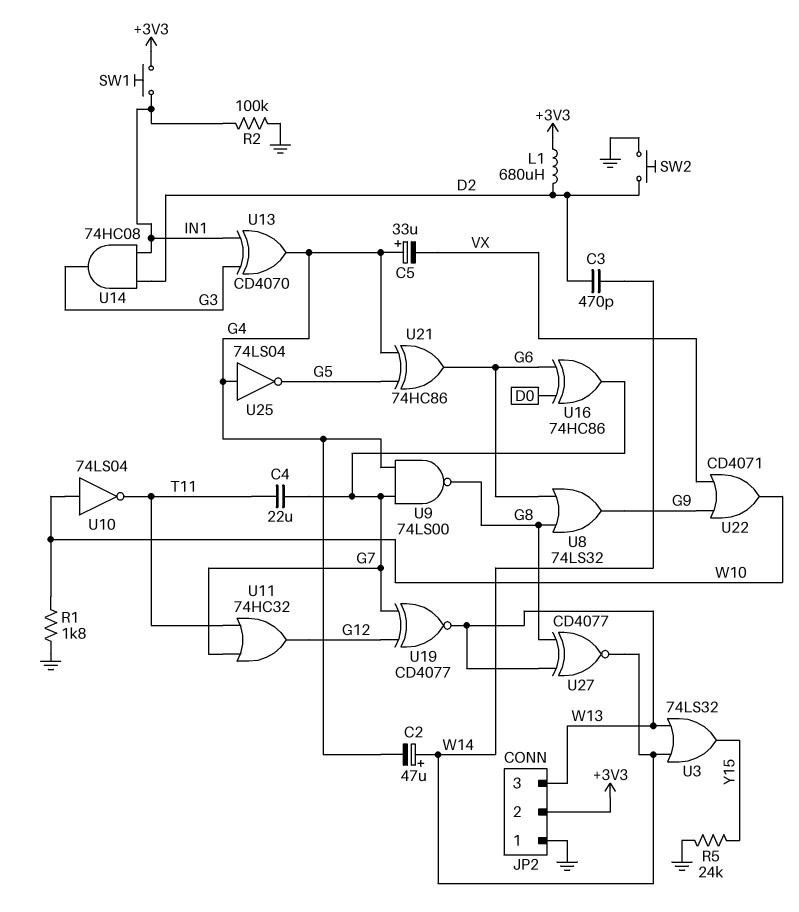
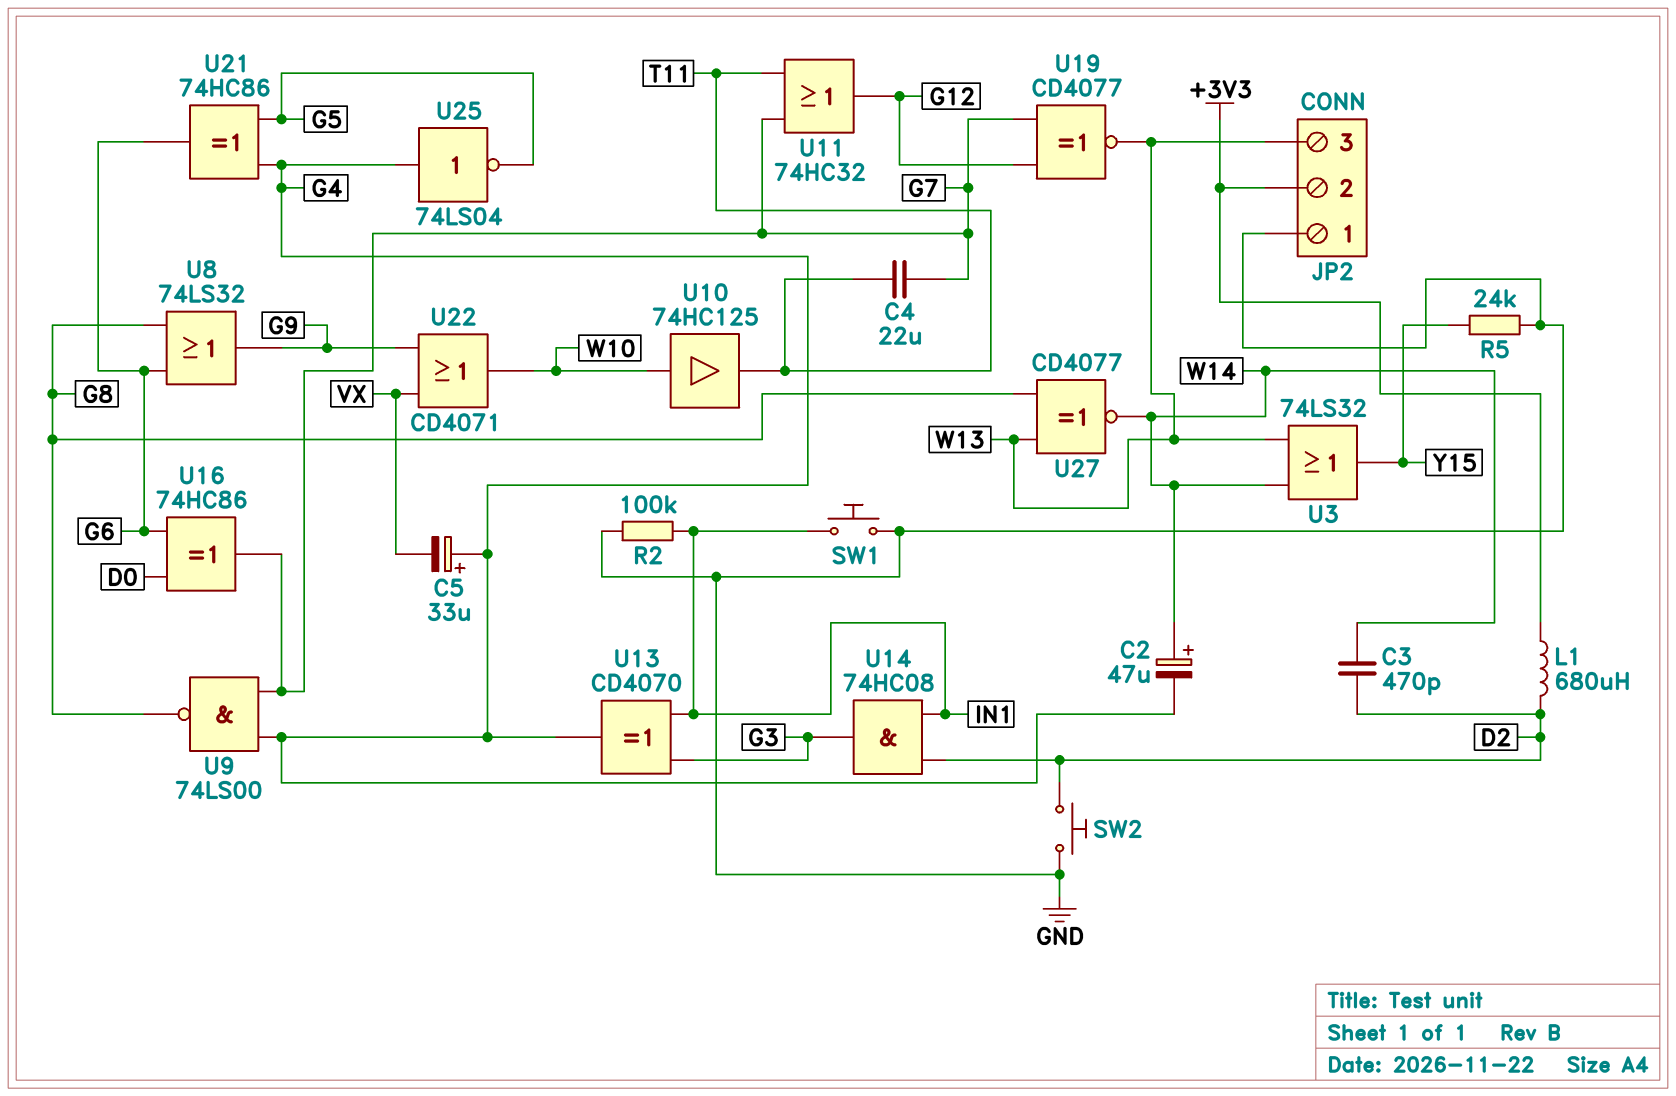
R1: 1.8k (GND, W10) -> none
SW1: button (+3V3, IN1) -> button (GND, IN1)
U10: NOT 74LS04 (in W10, out T11) -> buffer 74HC125 (in W10, out T11)

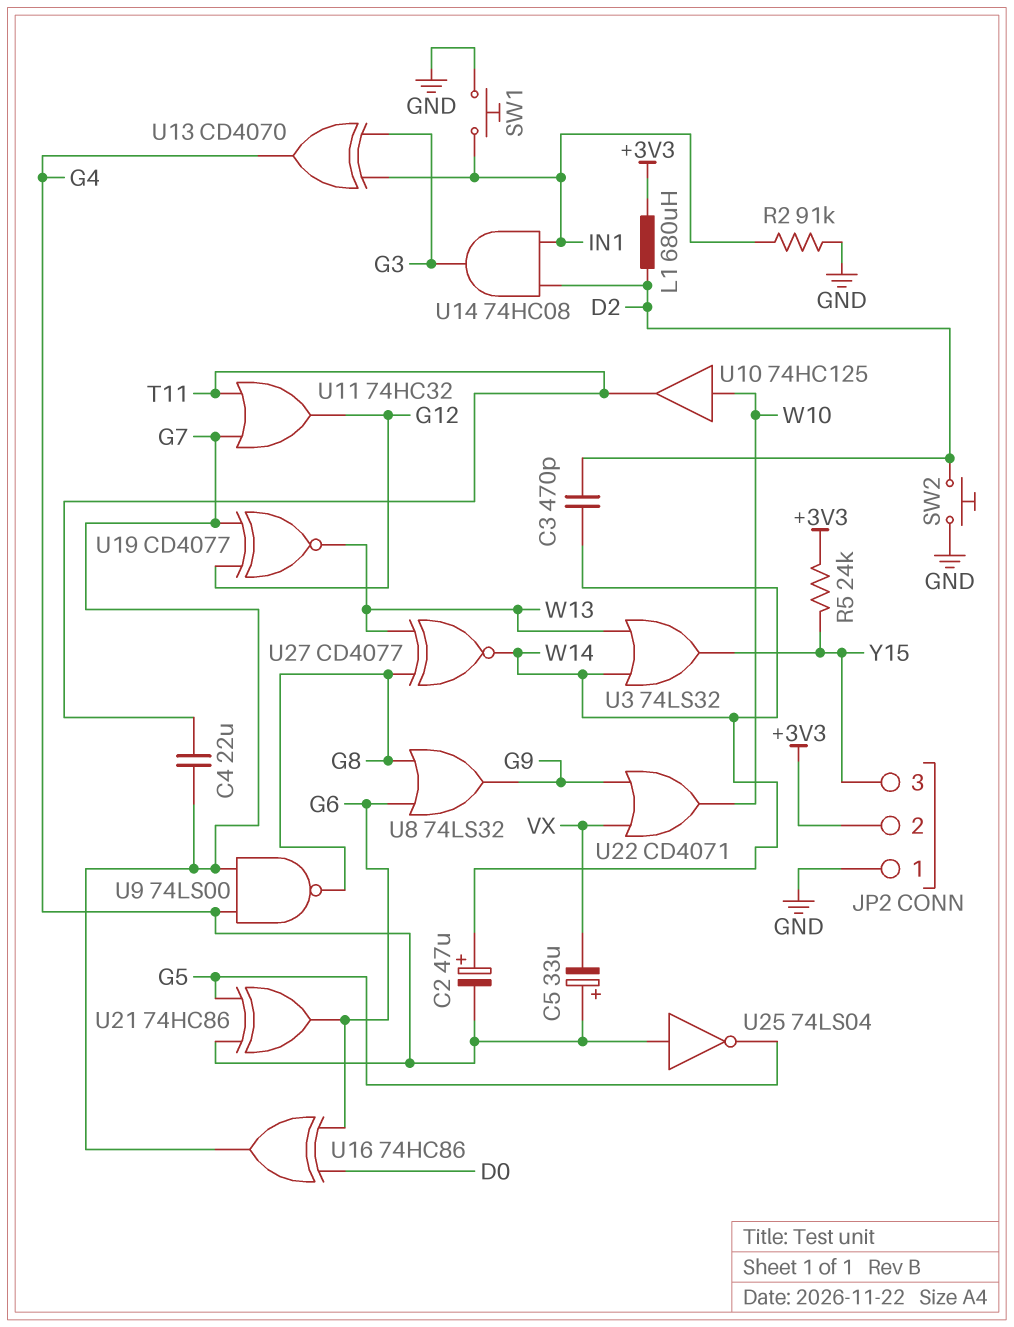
JP2 pin 3: W13 -> Y15
R2: 100k (GND, IN1) -> 91k (GND, IN1)
R5: 24k (GND, Y15) -> 24k (+3V3, Y15)

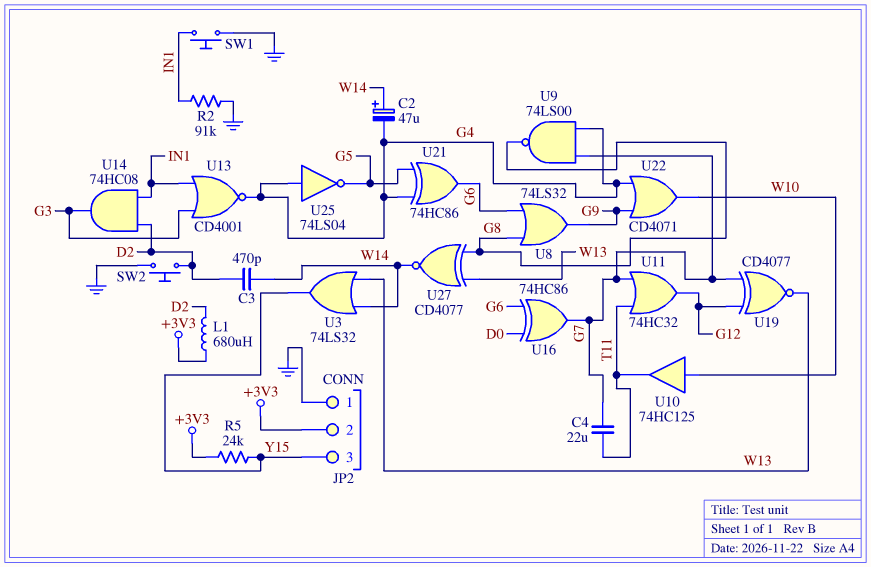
C5: 33uF (plus G4, minus VX) -> none
U13: XOR CD4070 (in G3, in IN1, out G4) -> NOR CD4001 (in G3, in IN1, out G4)
U22: OR CD4071 (in G9, in VX, out W10) -> OR CD4071 (in G4, in G9, out W10)

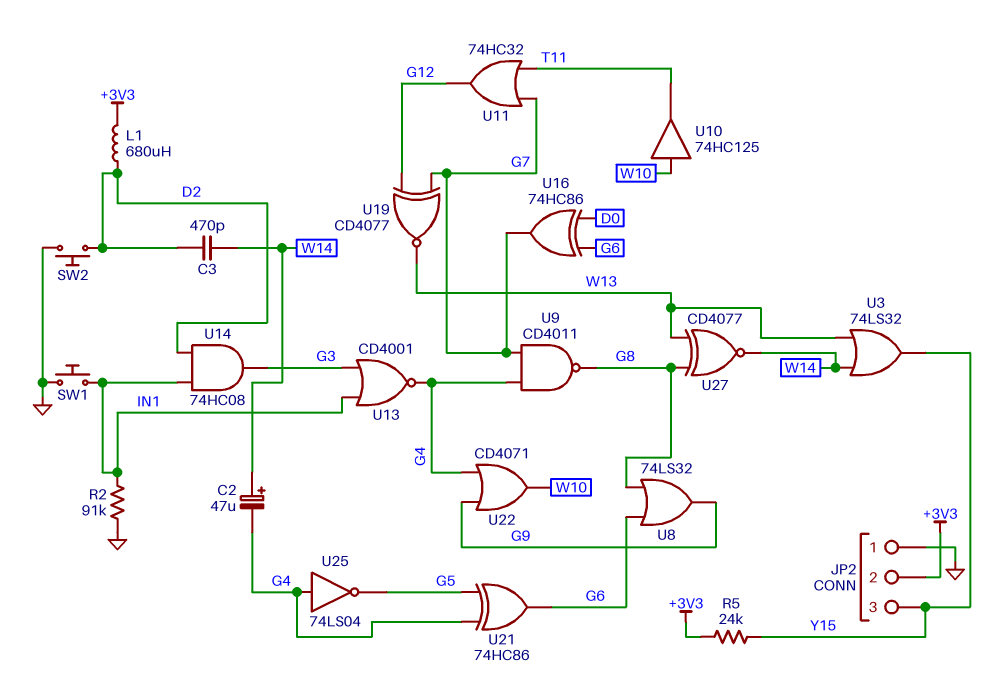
C4: 22uF (G7, T11) -> none
U9: NAND 74LS00 (in G4, in G7, out G8) -> NAND CD4011 (in G4, in G7, out G8)

